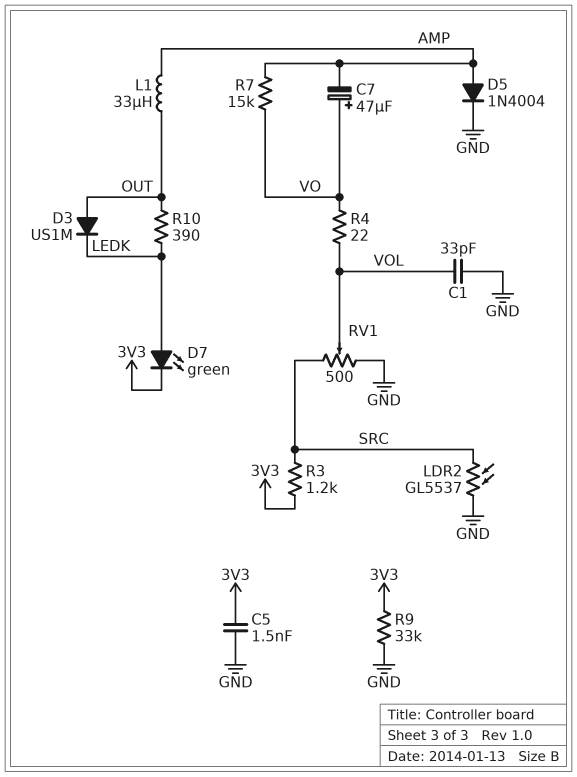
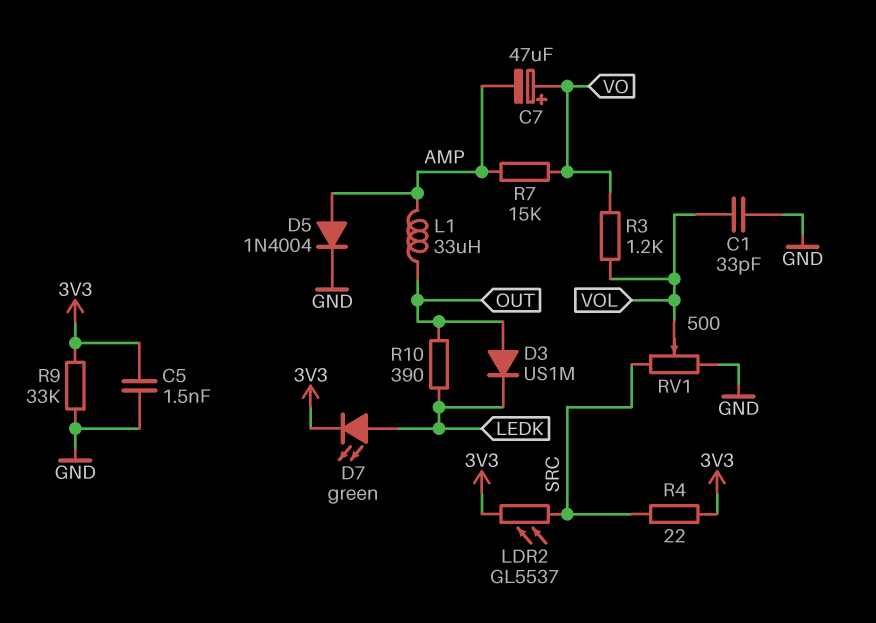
LDR2: GL5537 (GND, SRC) -> GL5537 (3V3, SRC)
R3: 1.2k (3V3, SRC) -> 1.2k (VO, VOL)
R4: 22 (VO, VOL) -> 22 (3V3, SRC)

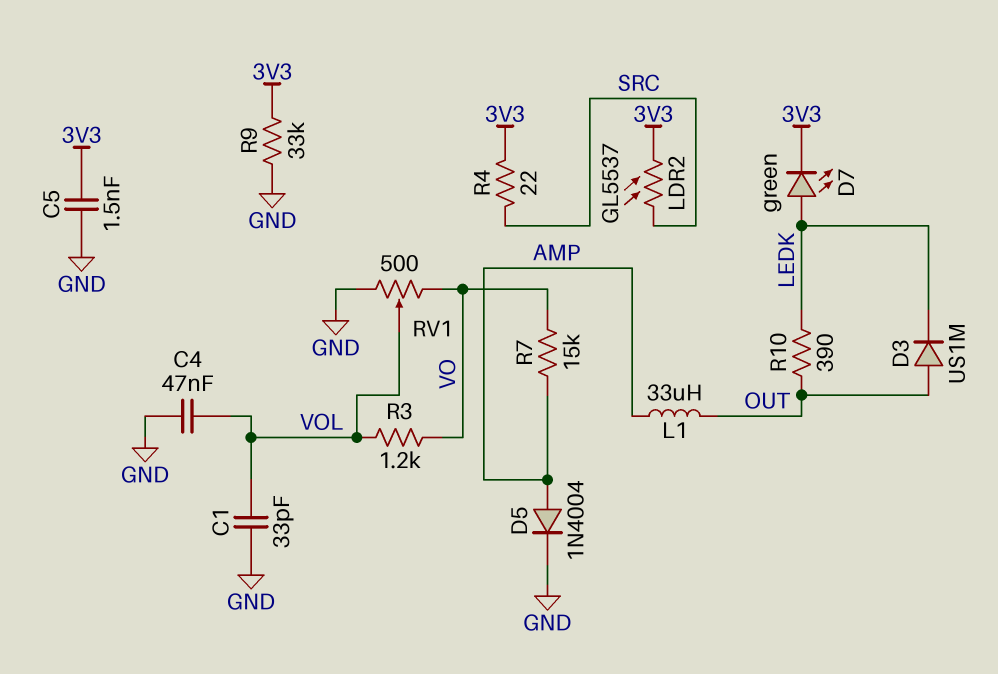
C4: none -> 47nF (GND, VOL)
C7: 47uF (plus VO, minus AMP) -> none
RV1: 500 (GND, SRC, wiper VOL) -> 500 (GND, VO, wiper VOL)

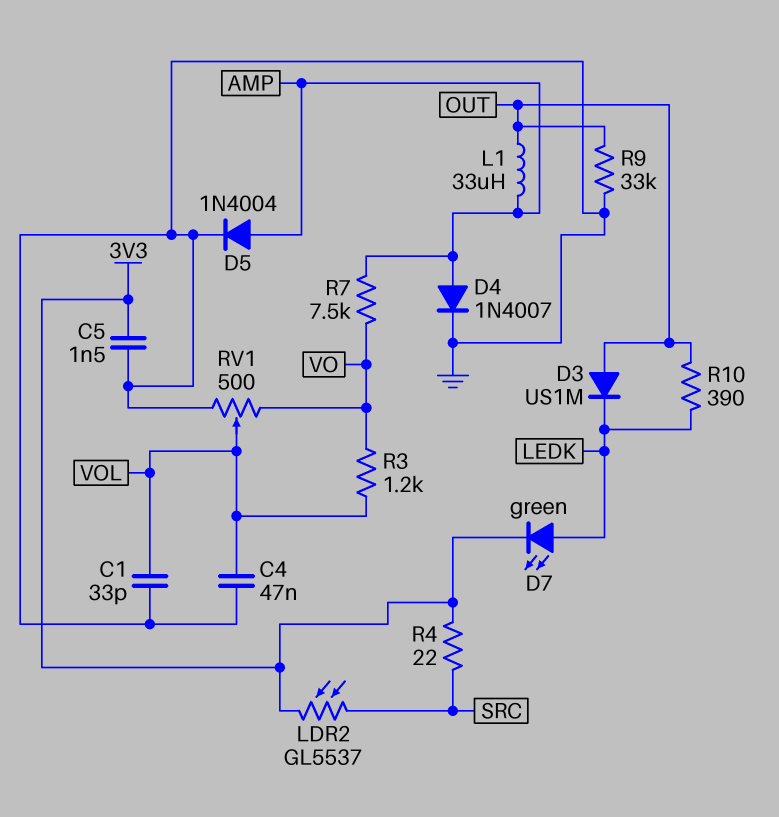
D4: none -> diode 1N4007 (A AMP, K GND)
R7: 15k (AMP, VO) -> 7.5k (AMP, VO)
R9: 33k (3V3, GND) -> 33k (GND, OUT)

